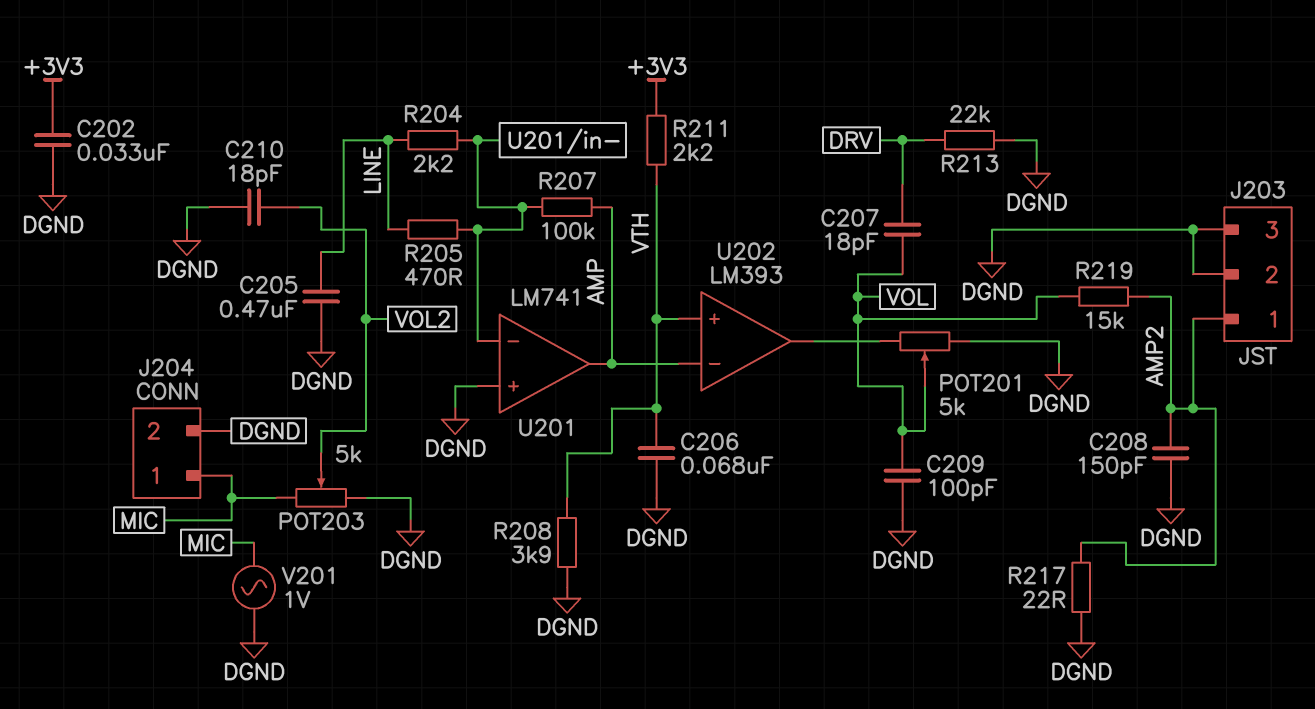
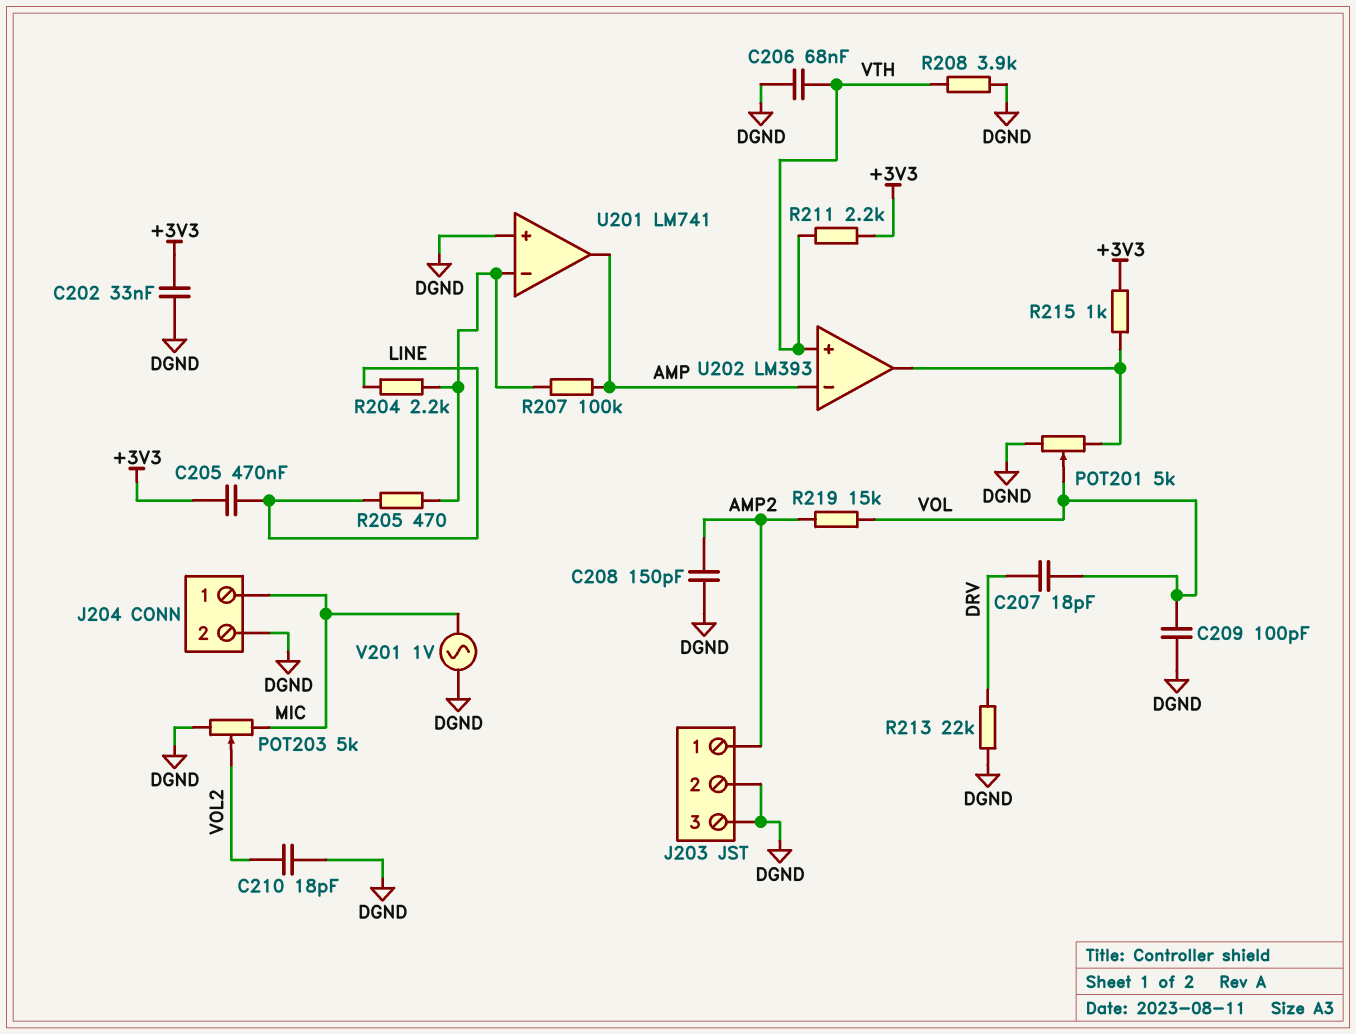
C205: 470nF (DGND, LINE) -> 470nF (+3V3, LINE)
R215: none -> 1k (+3V3, U202/out)
R217: 22 (AMP2, DGND) -> none

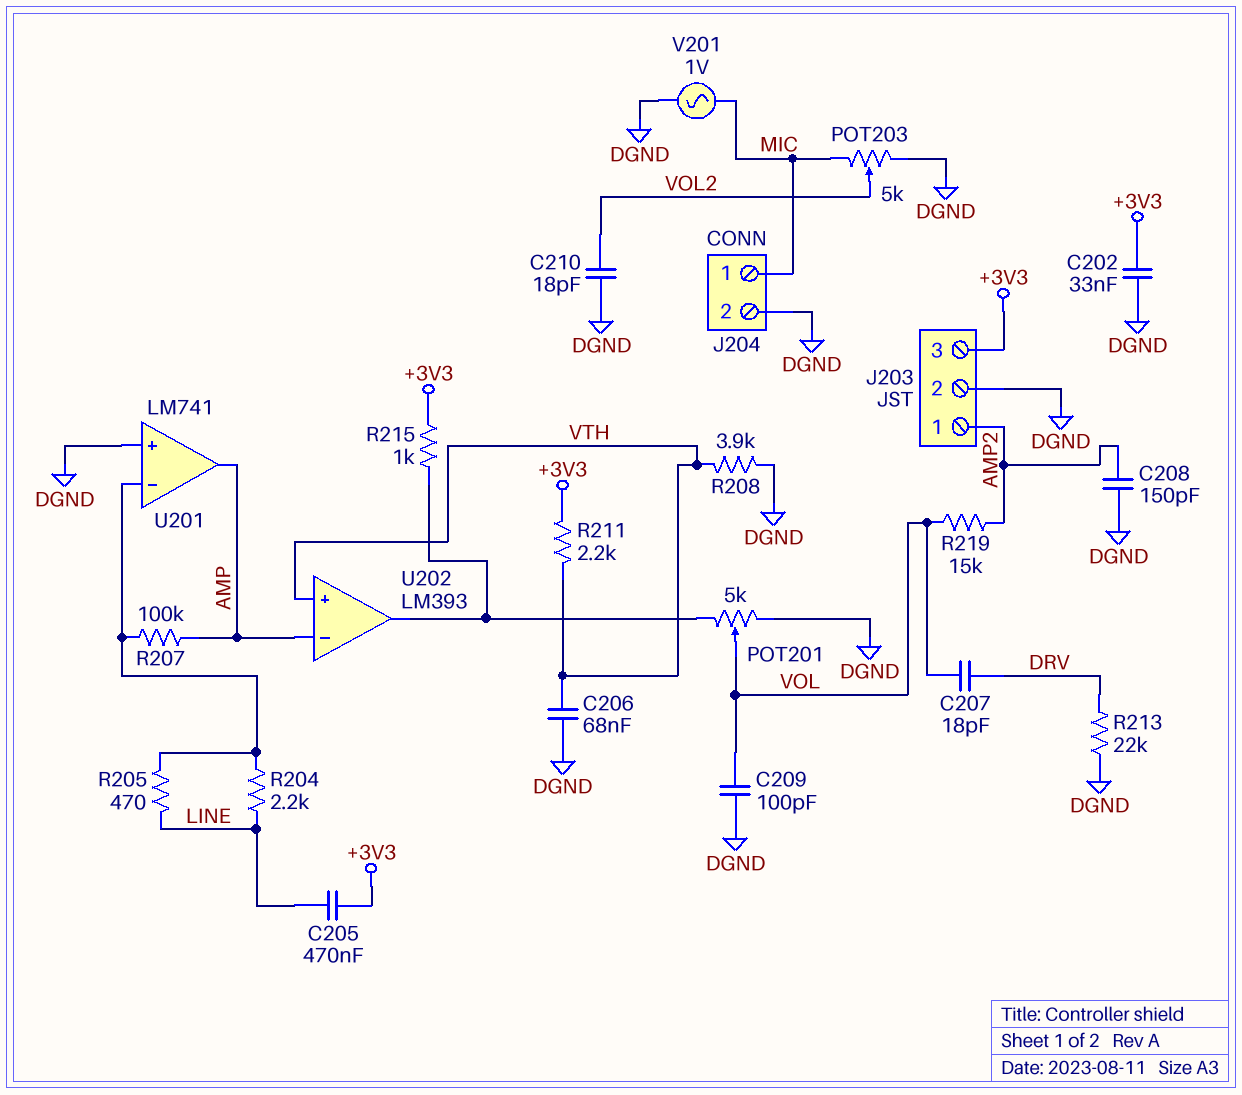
J203 pin 3: DGND -> +3V3

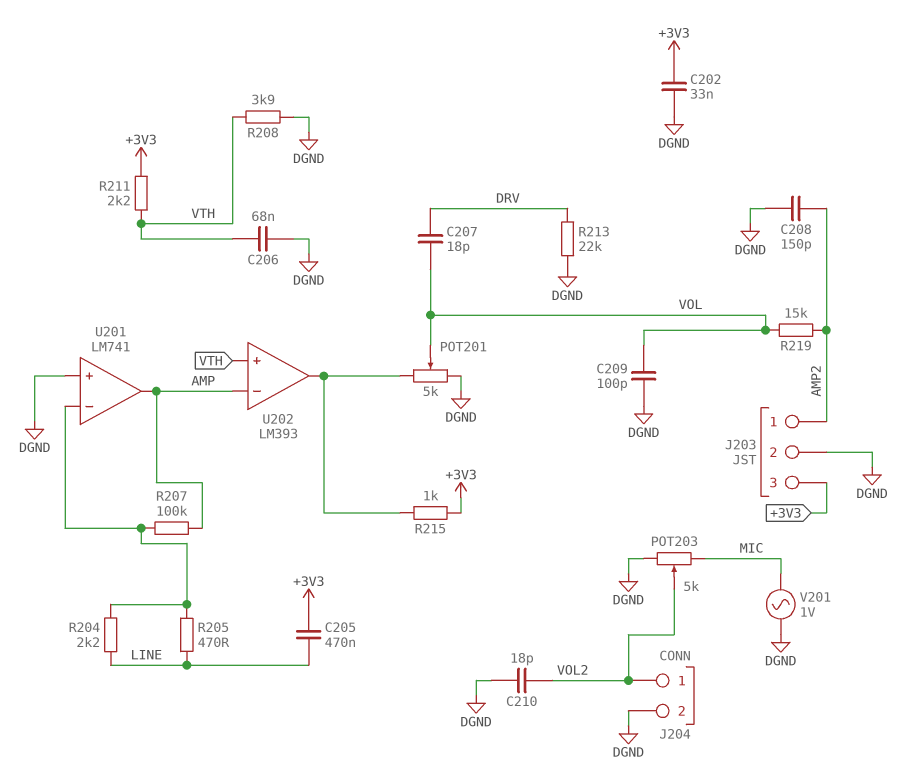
J204 pin 1: MIC -> VOL2

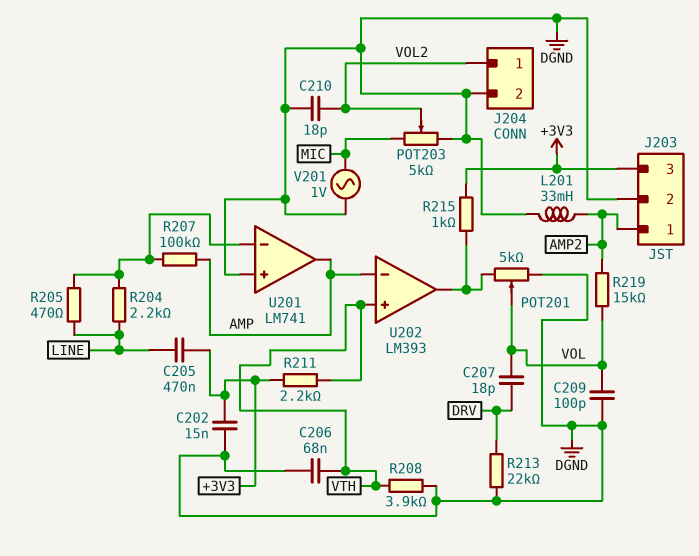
C202: 33nF (+3V3, DGND) -> 15nF (+3V3, DGND)
C208: 150pF (AMP2, DGND) -> none
L201: none -> 33mH (AMP2, DGND)

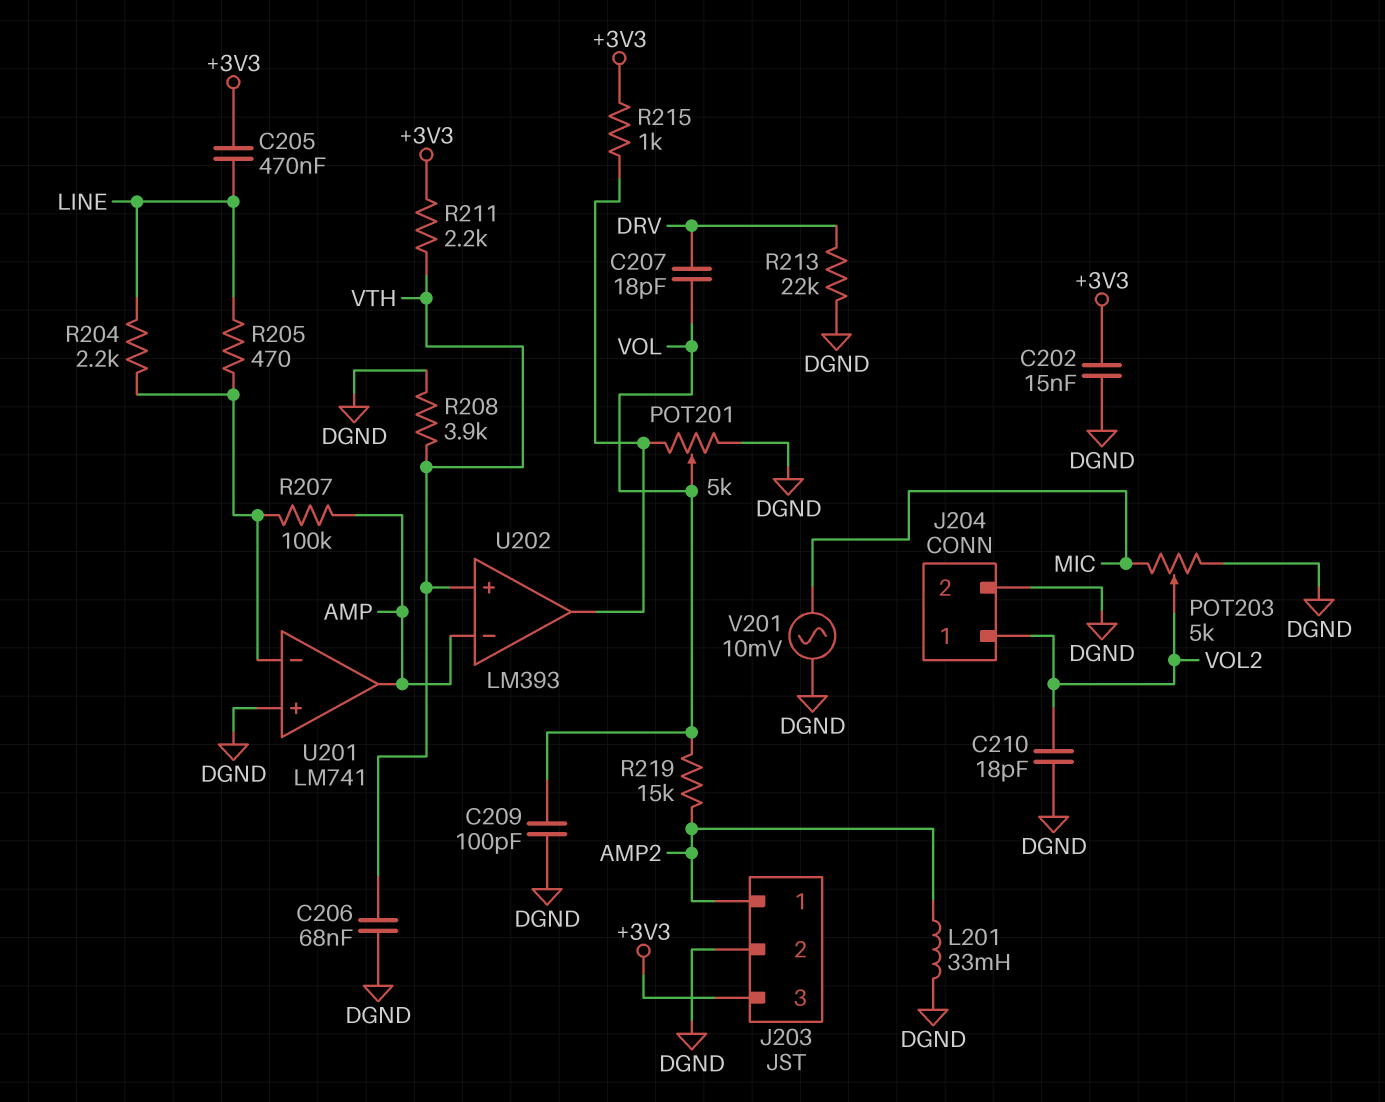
V201: AC 1V (DGND, MIC) -> AC 10mV (DGND, MIC)

